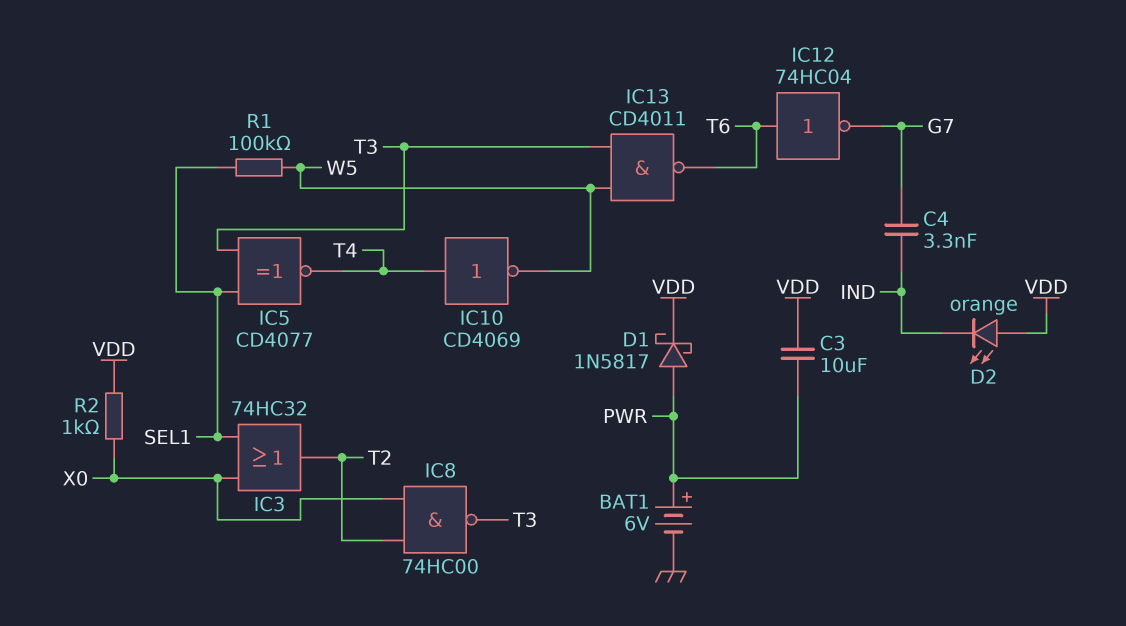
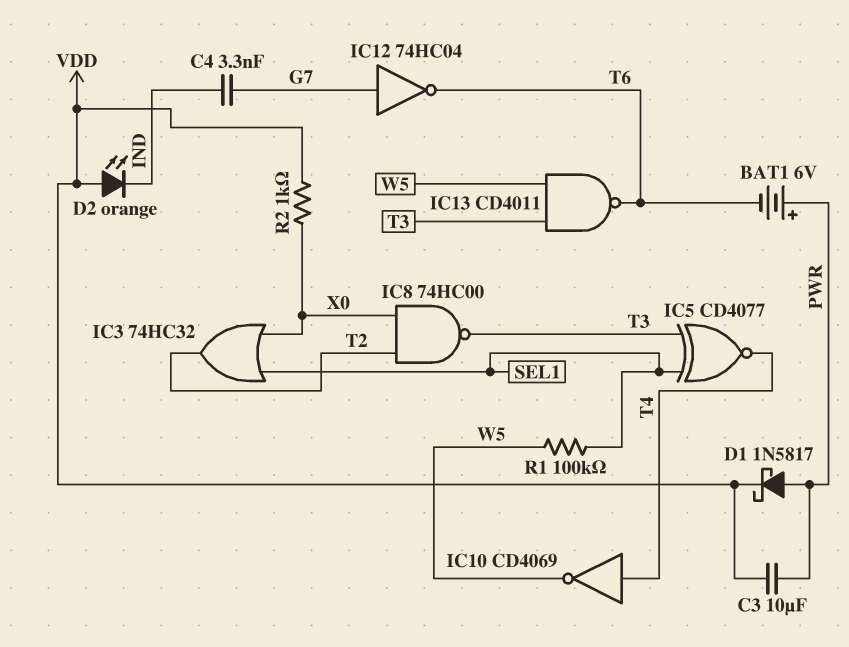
BAT1: 6V (plus PWR, minus GND) -> 6V (plus PWR, minus T6)
IC12: NOT 74HC04 (in T6, out G7) -> NOT 74HC04 (in G7, out T6)

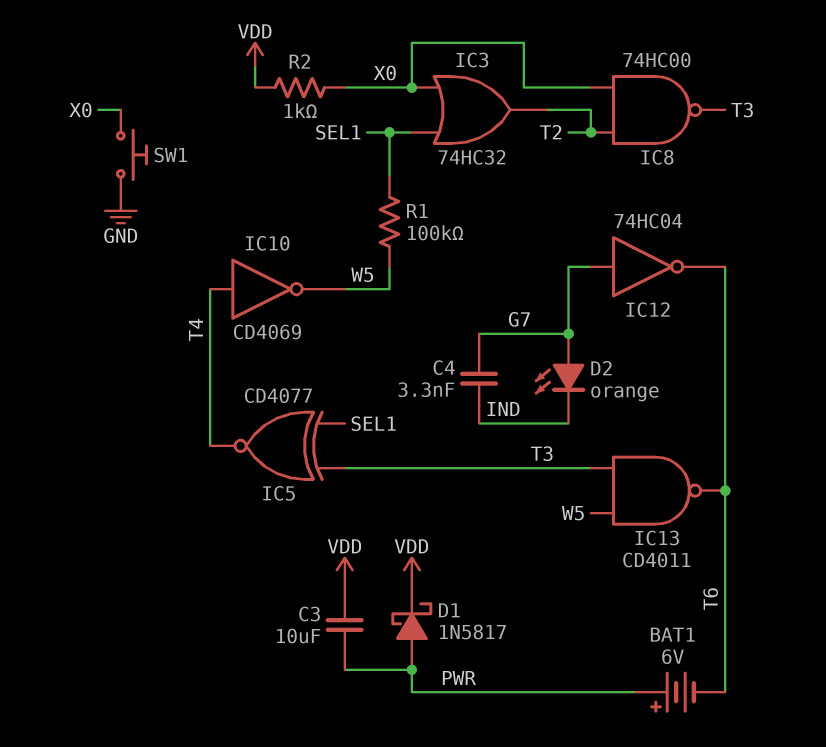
D2: LED orange (A VDD, K IND) -> LED orange (A G7, K IND)
SW1: none -> button (GND, X0)

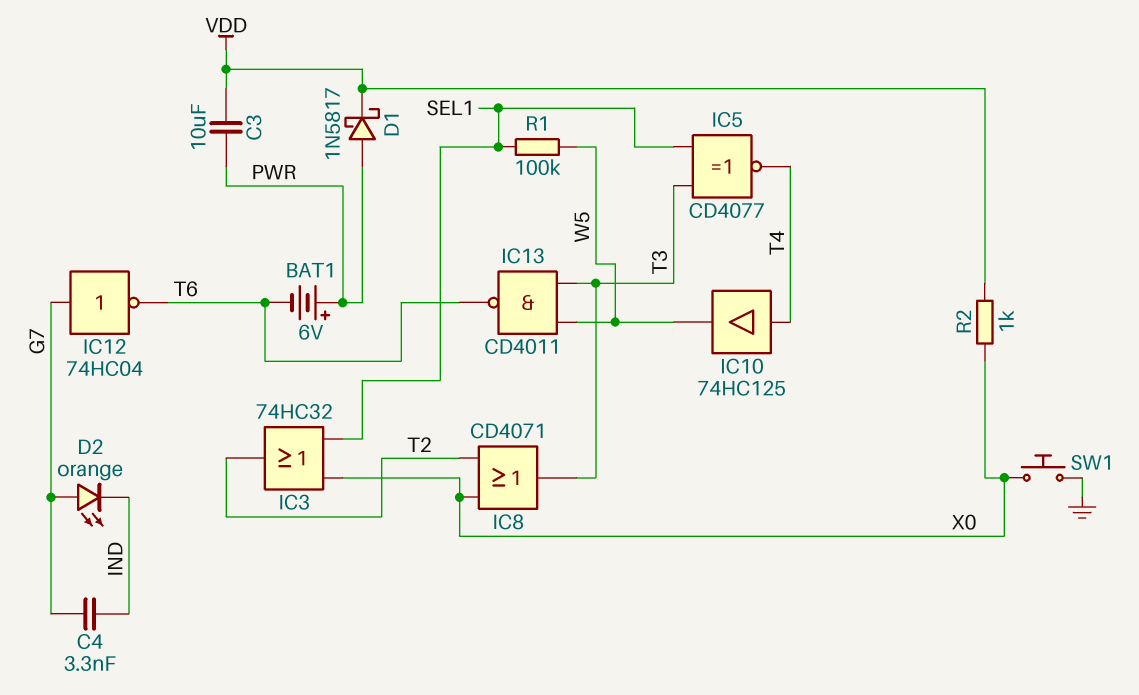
IC8: NAND 74HC00 (in T2, in X0, out T3) -> OR CD4071 (in T2, in X0, out T3)
IC10: NOT CD4069 (in T4, out W5) -> buffer 74HC125 (in T4, out W5)

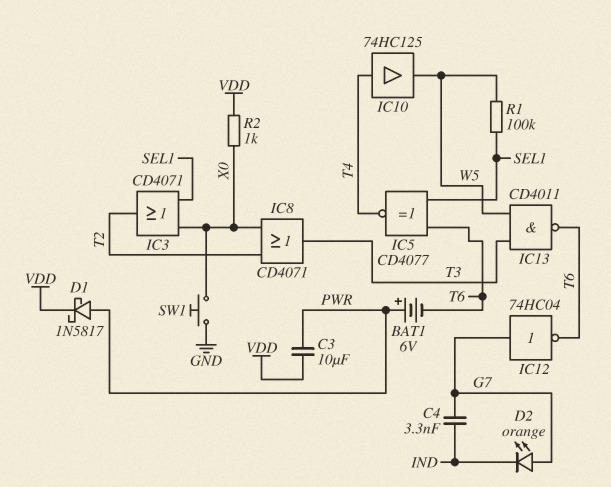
IC3: OR 74HC32 (in SEL1, in X0, out T2) -> OR CD4071 (in SEL1, in X0, out T2)
IC5: XNOR CD4077 (in SEL1, in T3, out T4) -> XNOR CD4077 (in SEL1, in T6, out T4)

